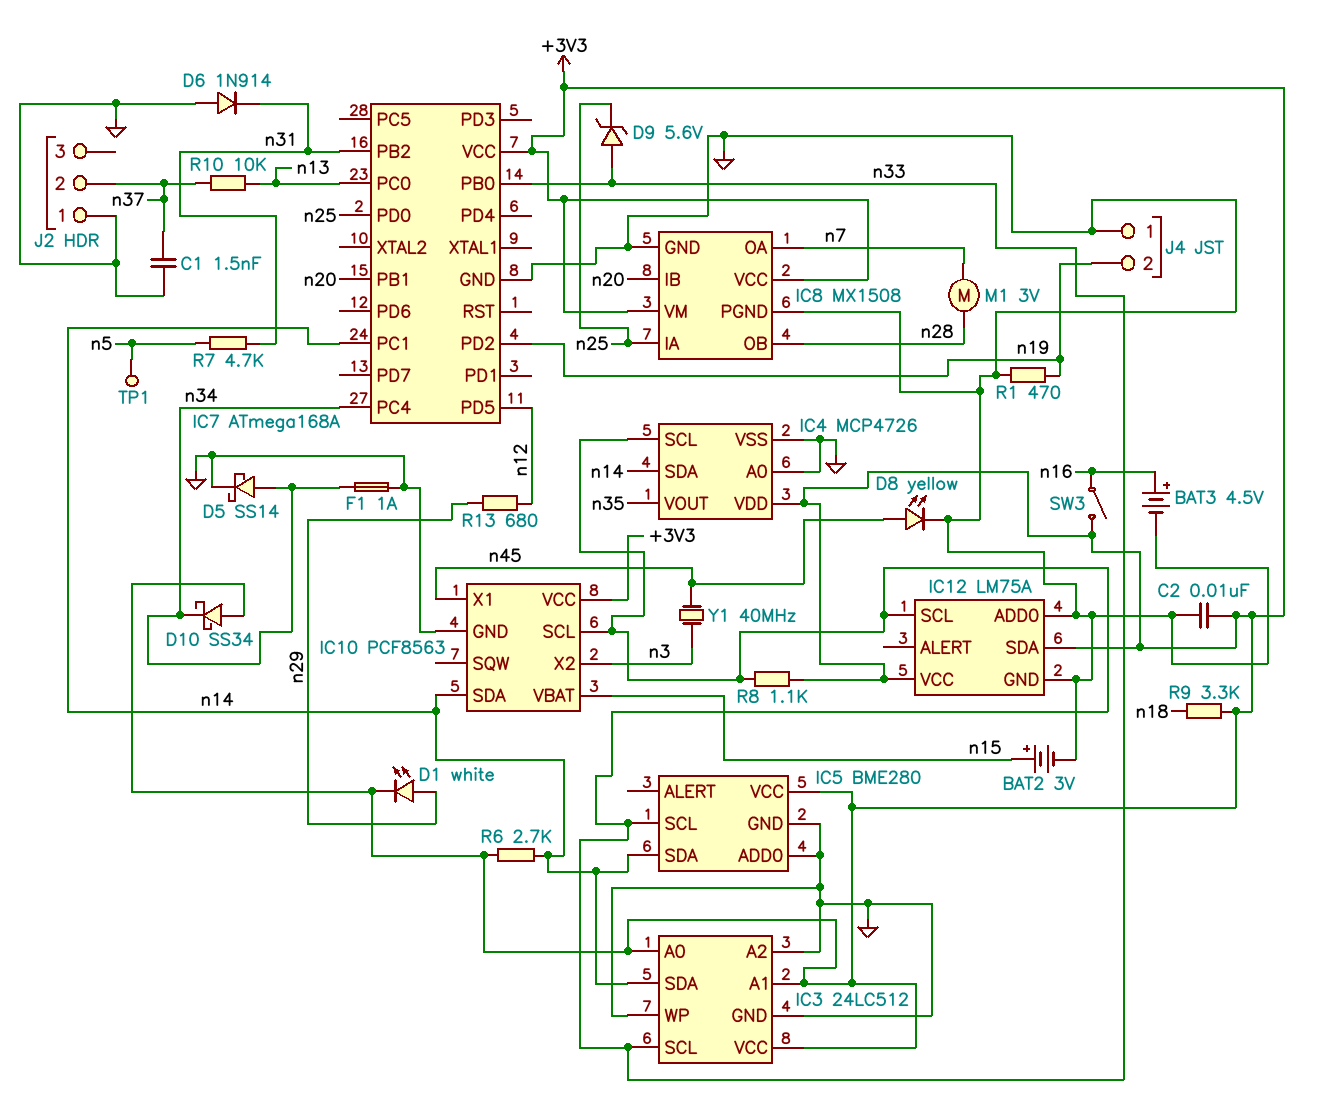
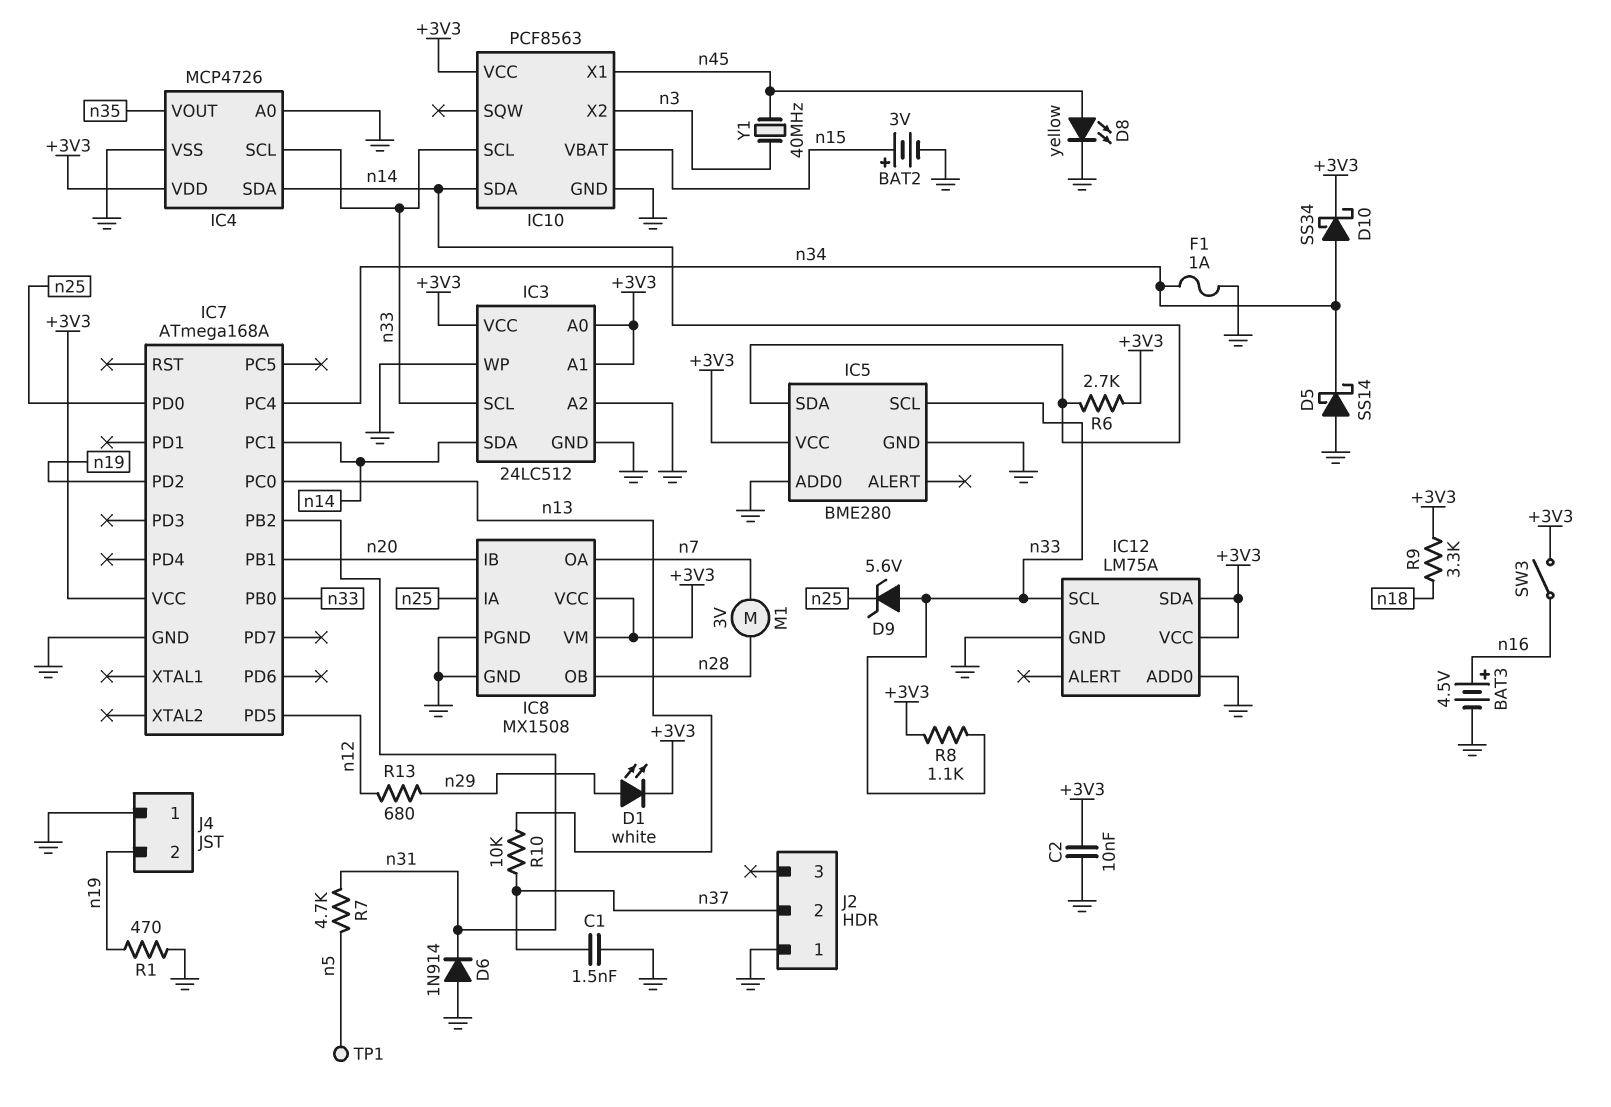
D5: schottky SS14 (A n34, K GND) -> schottky SS14 (A GND, K n34)
D10: schottky SS34 (A +3V3, K n34) -> schottky SS34 (A n34, K +3V3)

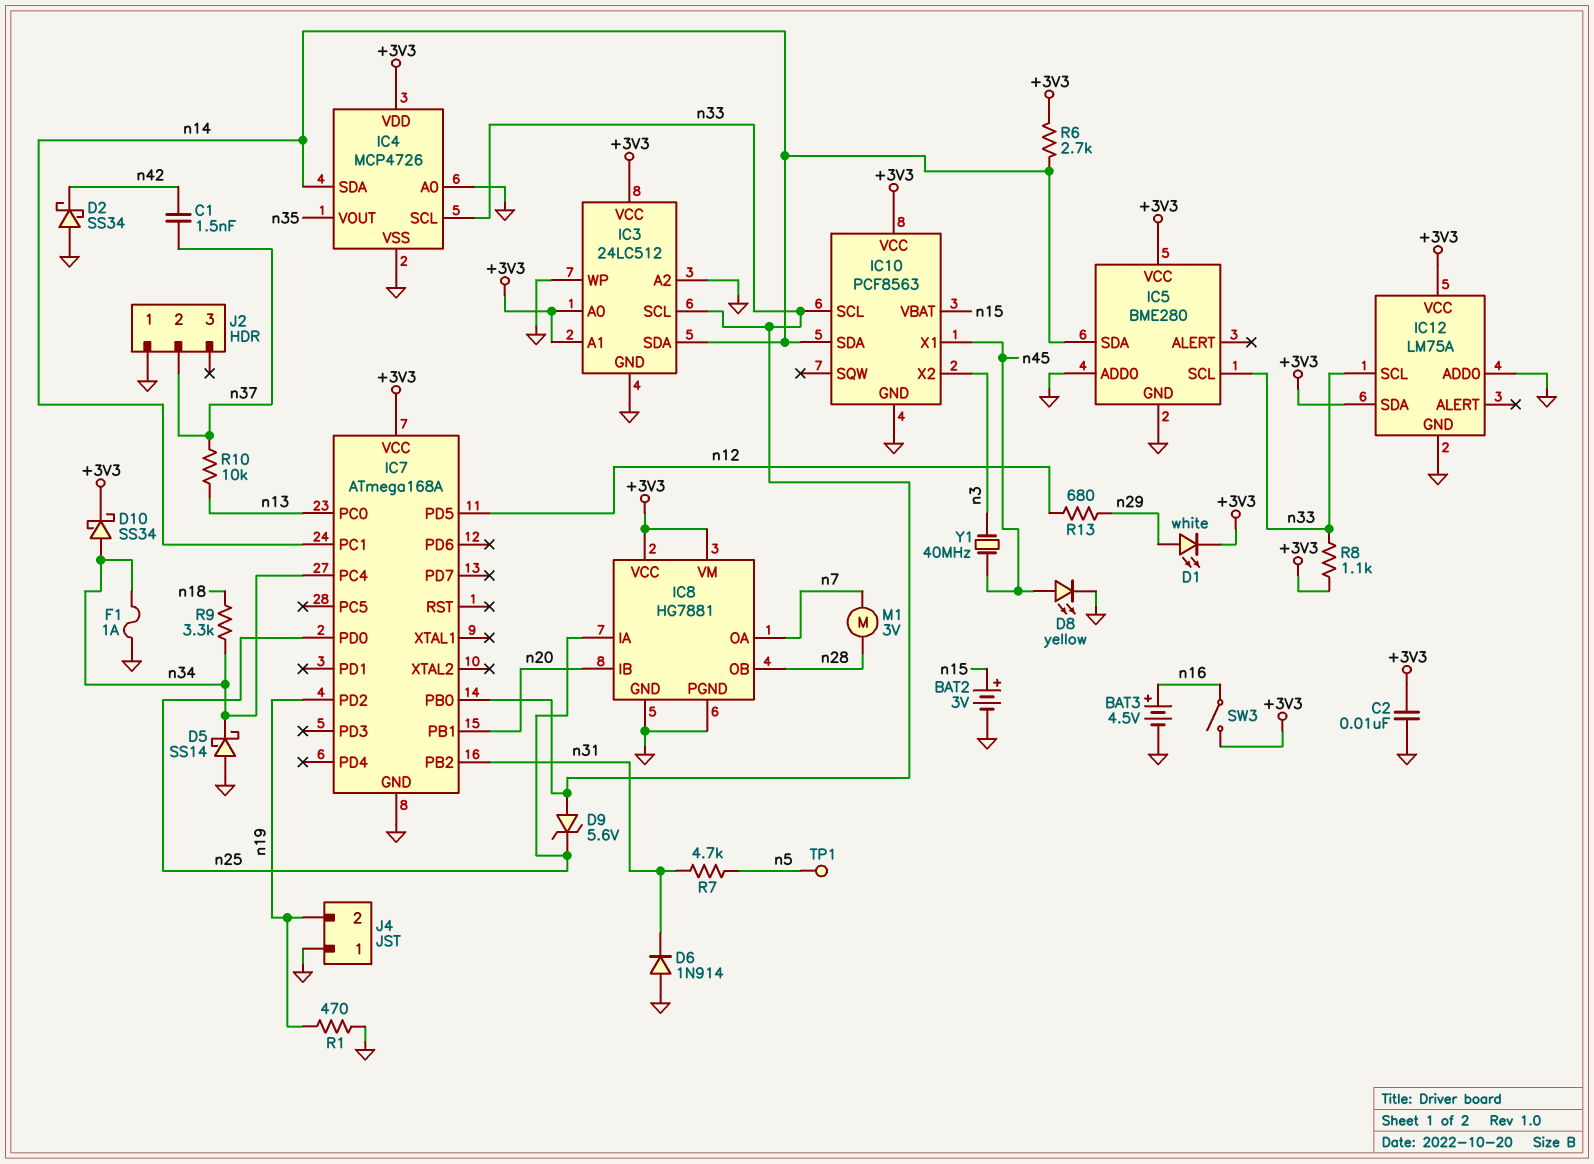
C1: 1.5nF (GND, n37) -> 1.5nF (n37, n42)
D2: none -> schottky SS34 (A GND, K n42)
IC8: MX1508 -> HG7881
R9: 3.3k (+3V3, n18) -> 3.3k (n18, n34)

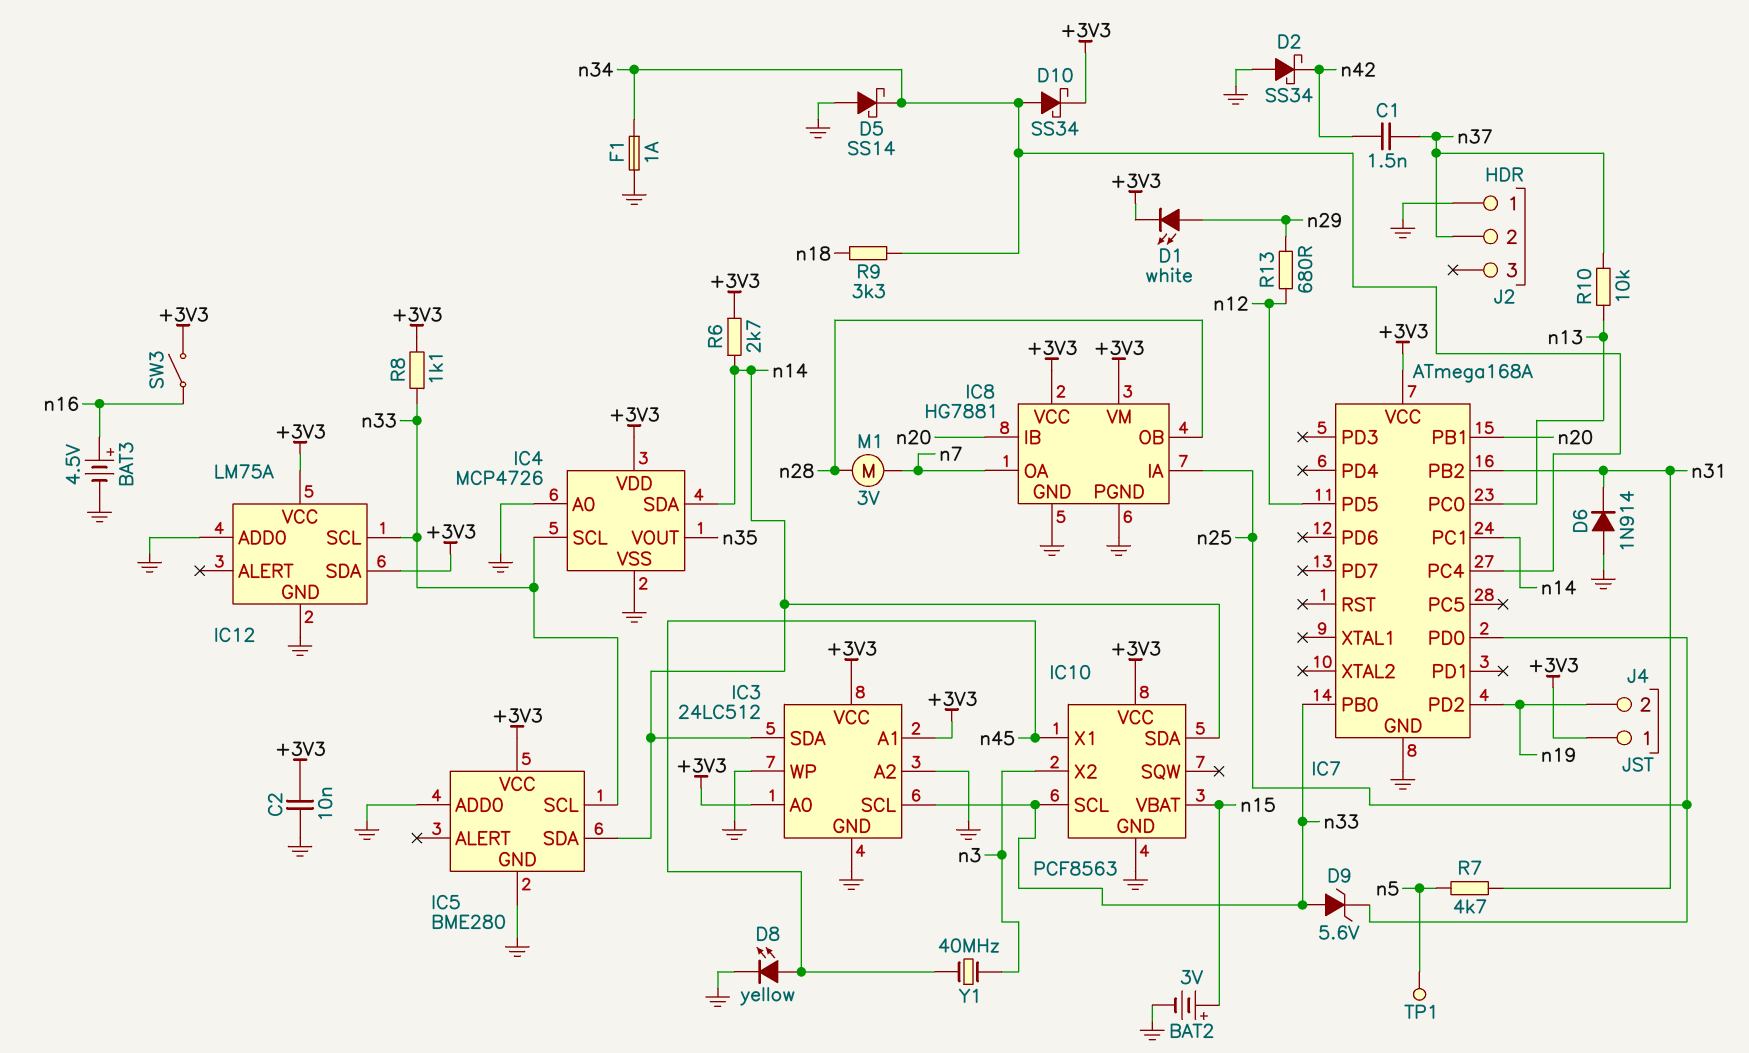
J4 pin 1: GND -> +3V3
R1: 470 (GND, n19) -> none

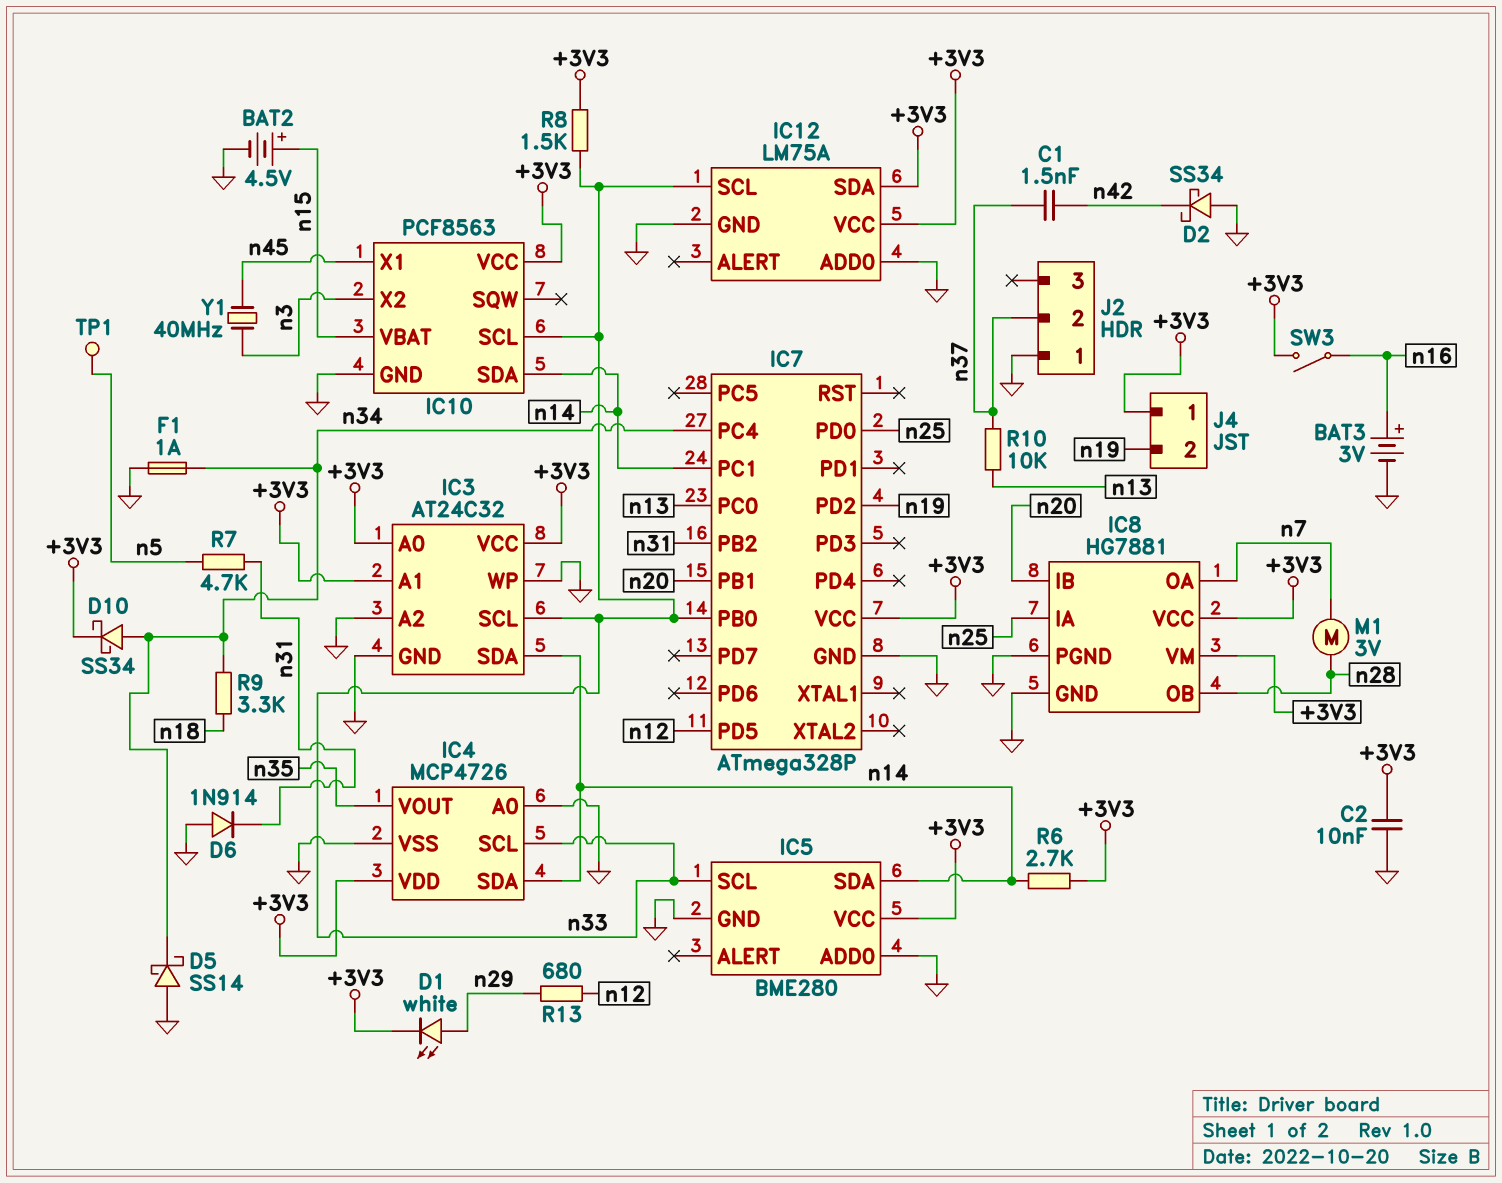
BAT2: 3V (plus n15, minus GND) -> 4.5V (plus n15, minus GND)
BAT3: 4.5V (plus n16, minus GND) -> 3V (plus n16, minus GND)
D8: LED yellow (A n45, K GND) -> none
D9: zener 5.6V (A n33, K n25) -> none
IC3: 24LC512 -> AT24C32
IC7: ATmega168A -> ATmega328P
R8: 1.1k (+3V3, n33) -> 1.5k (+3V3, n33)

